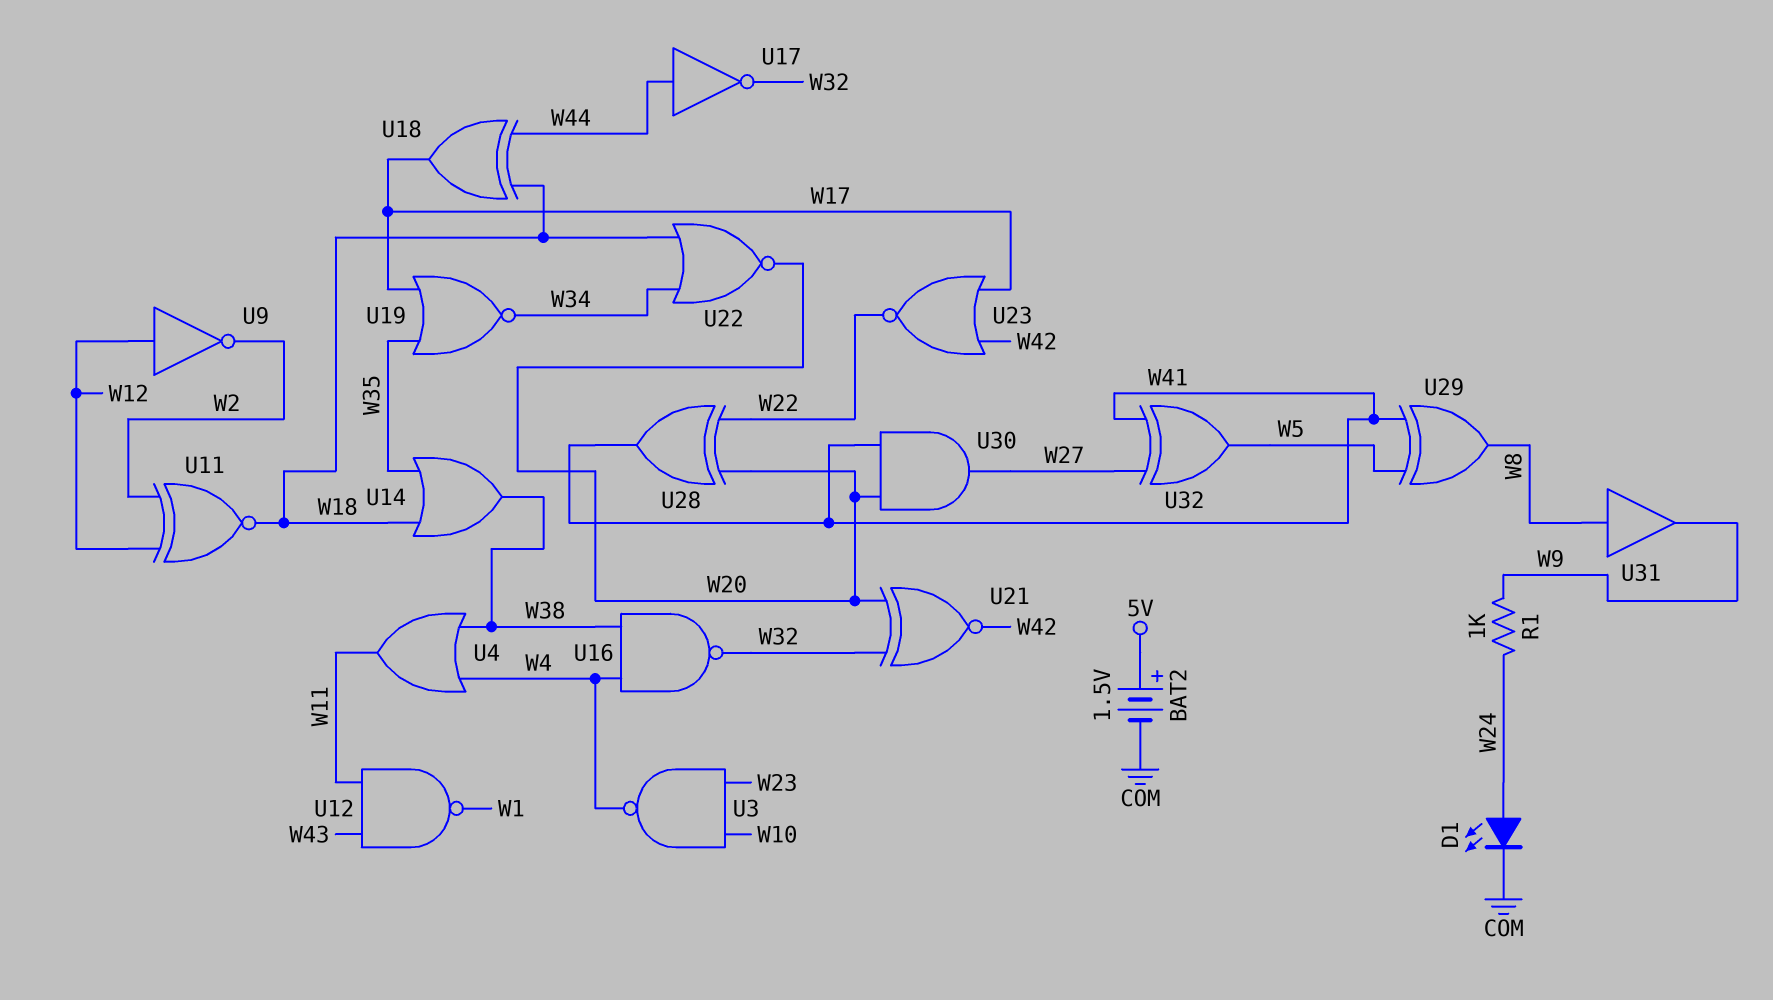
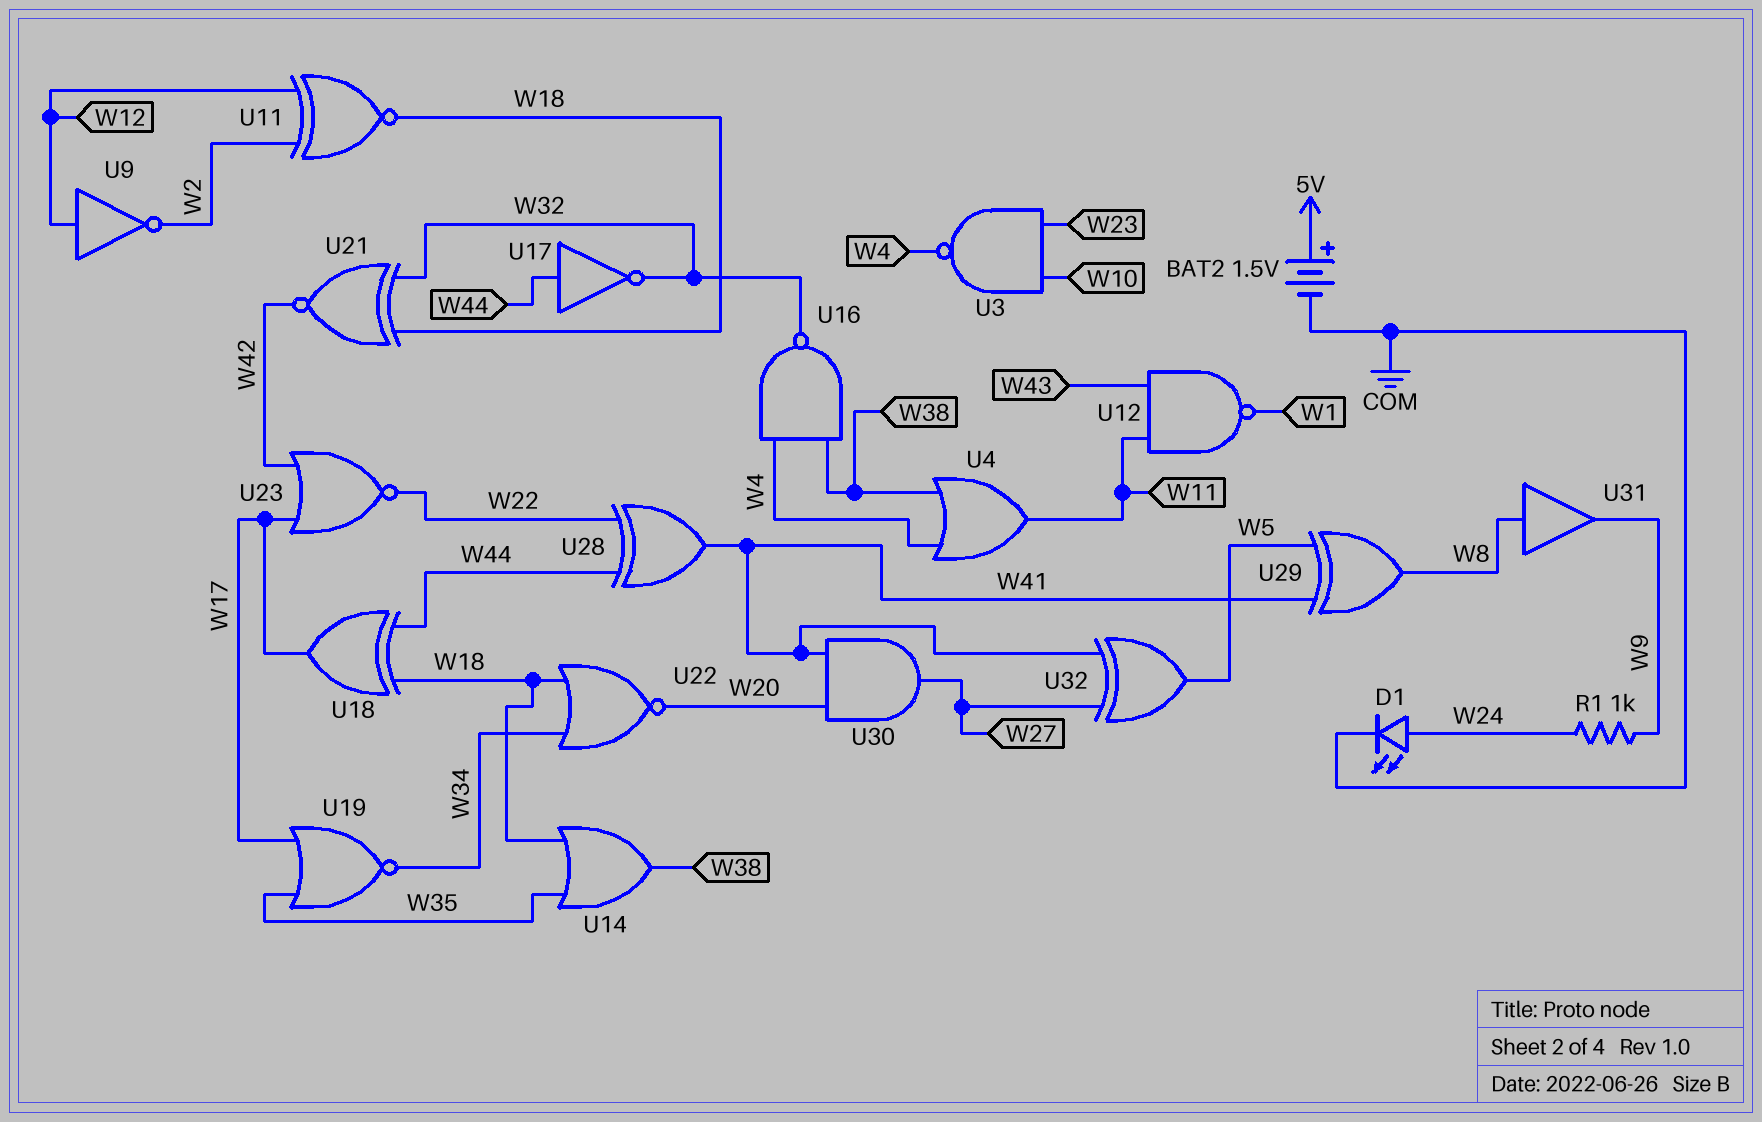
U21: XNOR (in W20, in W32, out W42) -> XNOR (in W18, in W32, out W42)
U28: XOR (in W20, in W22, out W41) -> XOR (in W22, in W44, out W41)

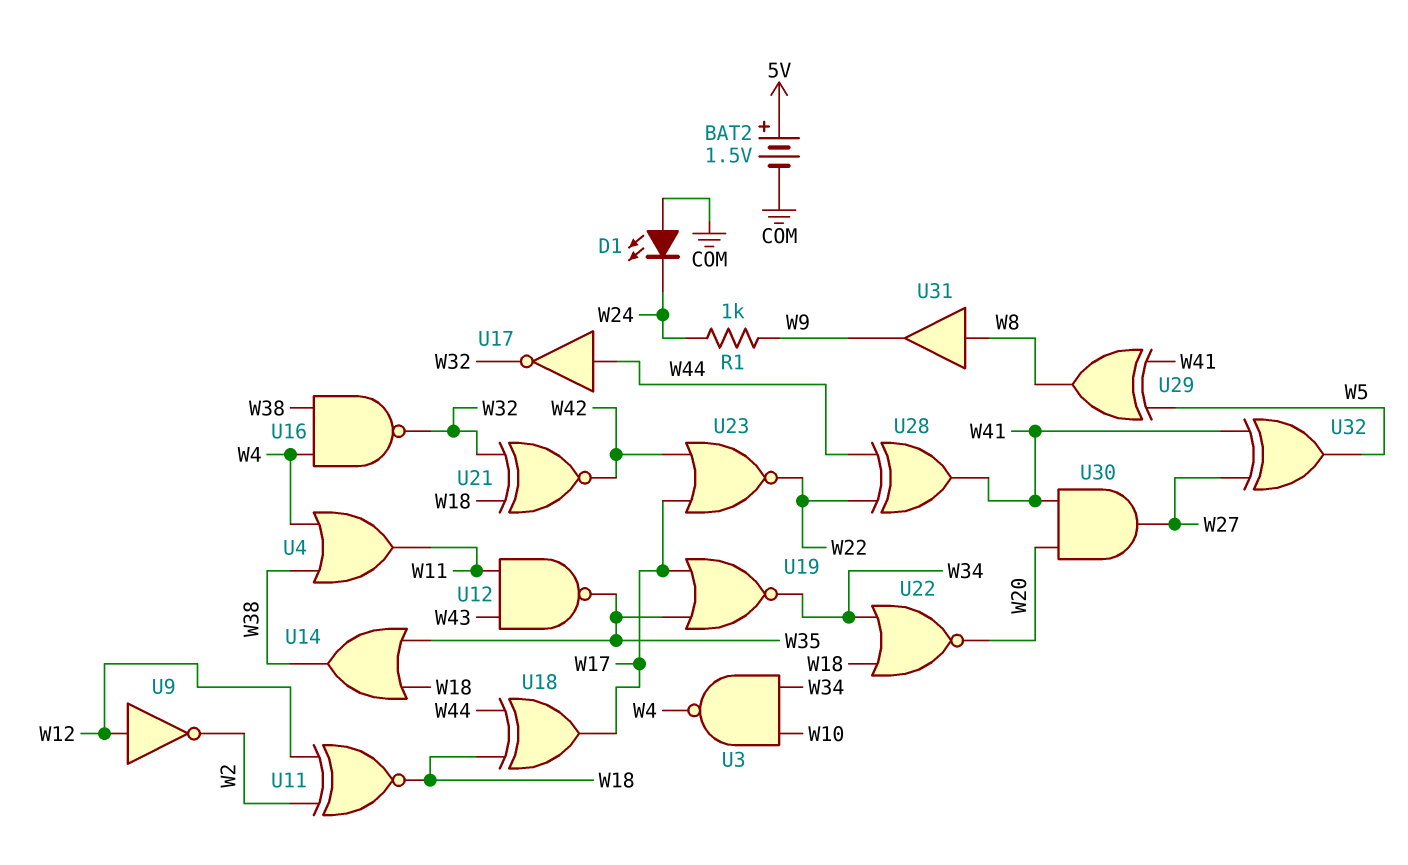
D1: LED (A W24, K COM) -> LED (A COM, K W24)
U3: NAND (in W10, in W23, out W4) -> NAND (in W10, in W34, out W4)
U12: NAND (in W11, in W43, out W1) -> NAND (in W11, in W43, out W35)

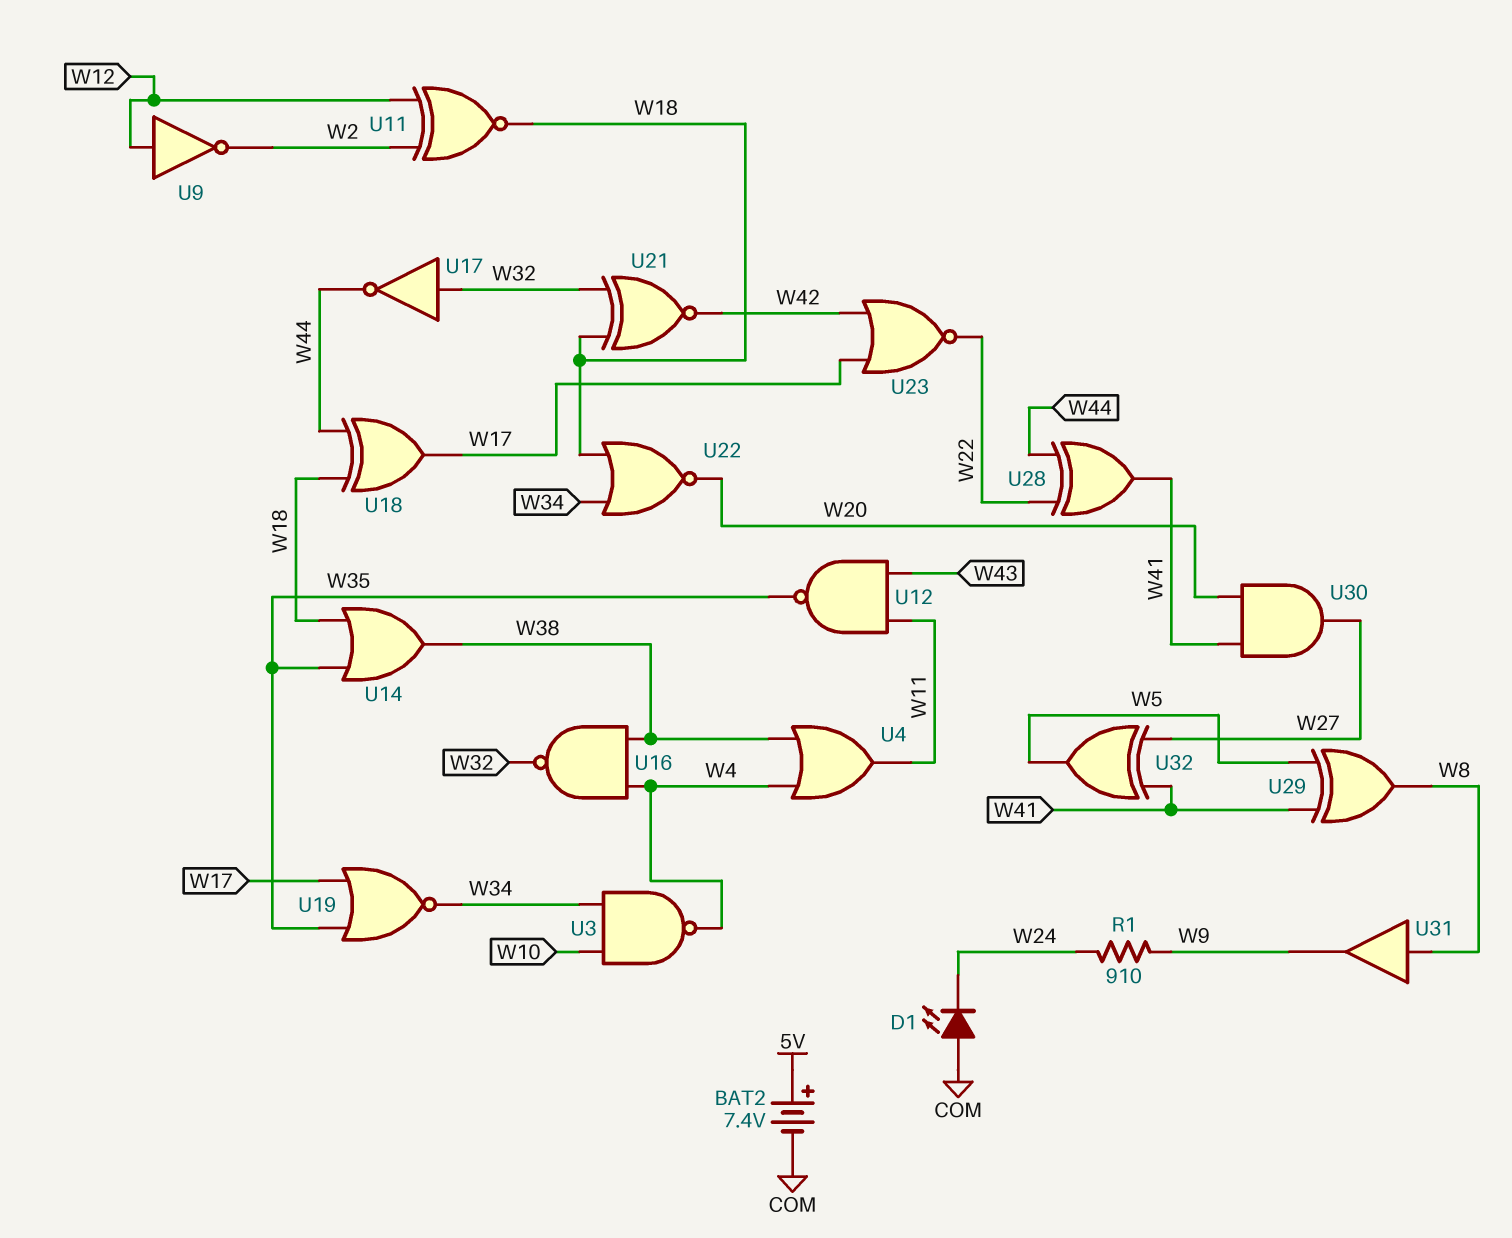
BAT2: 1.5V (plus 5V, minus COM) -> 7.4V (plus 5V, minus COM)
R1: 1k (W9, W24) -> 910 (W9, W24)
U17: NOT (in W44, out W32) -> NOT (in W32, out W44)

